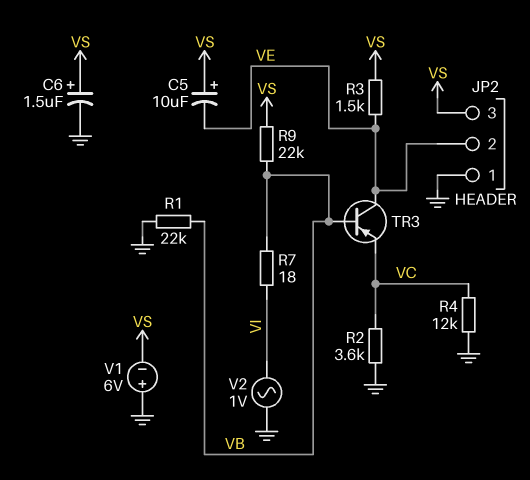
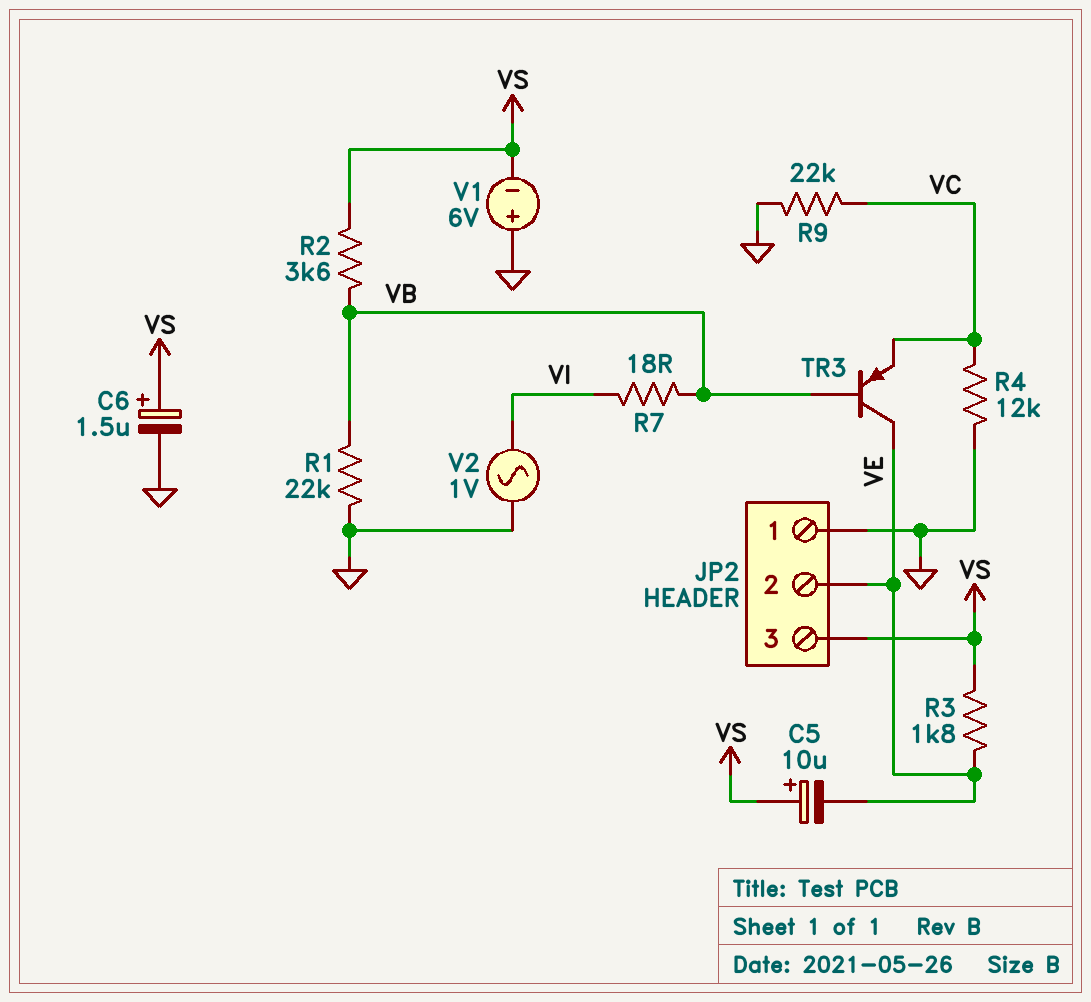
R2: 3.6k (GND, VC) -> 3.6k (VB, VS)
R3: 1.5k (VE, VS) -> 1.8k (VE, VS)
R9: 22k (VB, VS) -> 22k (GND, VC)

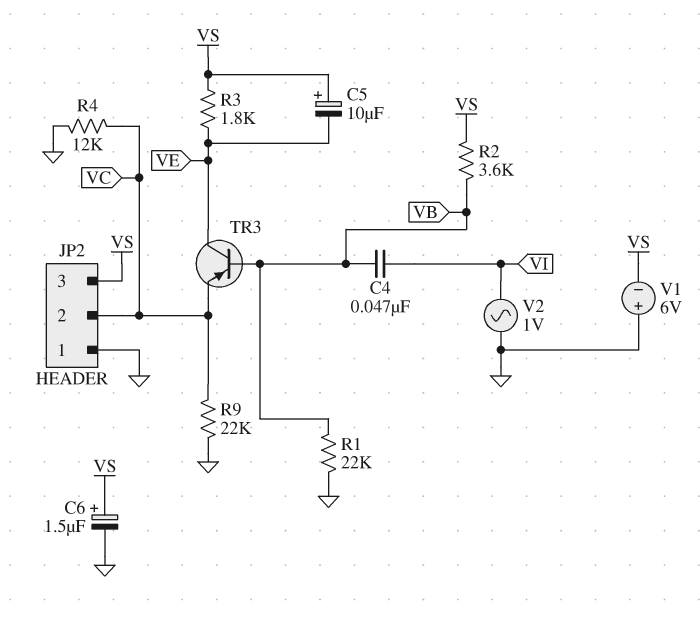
C4: none -> 47nF (VB, VI)
JP2 pin 2: VE -> VC
R7: 18 (VB, VI) -> none

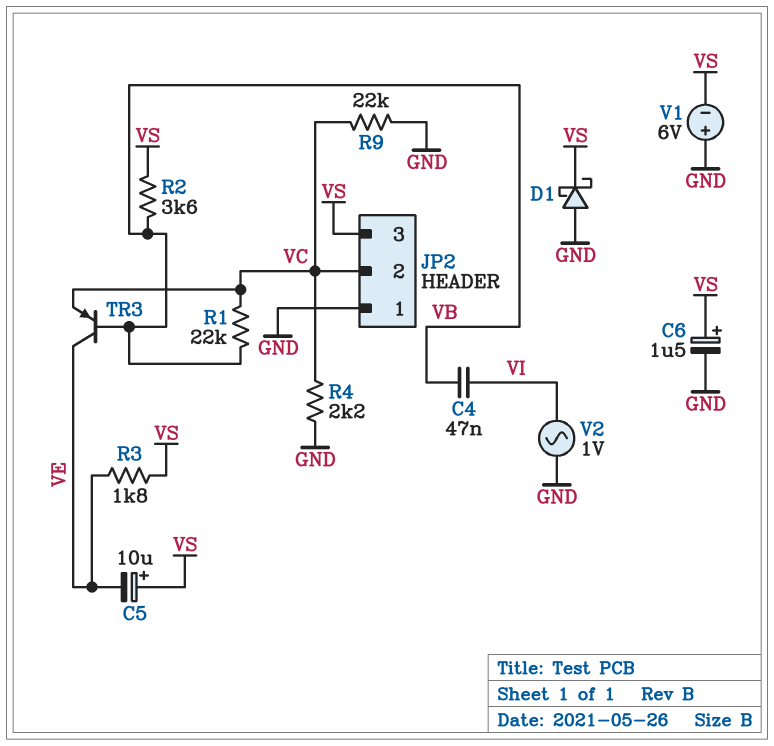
D1: none -> schottky (A GND, K VS)
R1: 22k (GND, VB) -> 22k (VB, VC)
R4: 12k (GND, VC) -> 2.2k (GND, VC)

